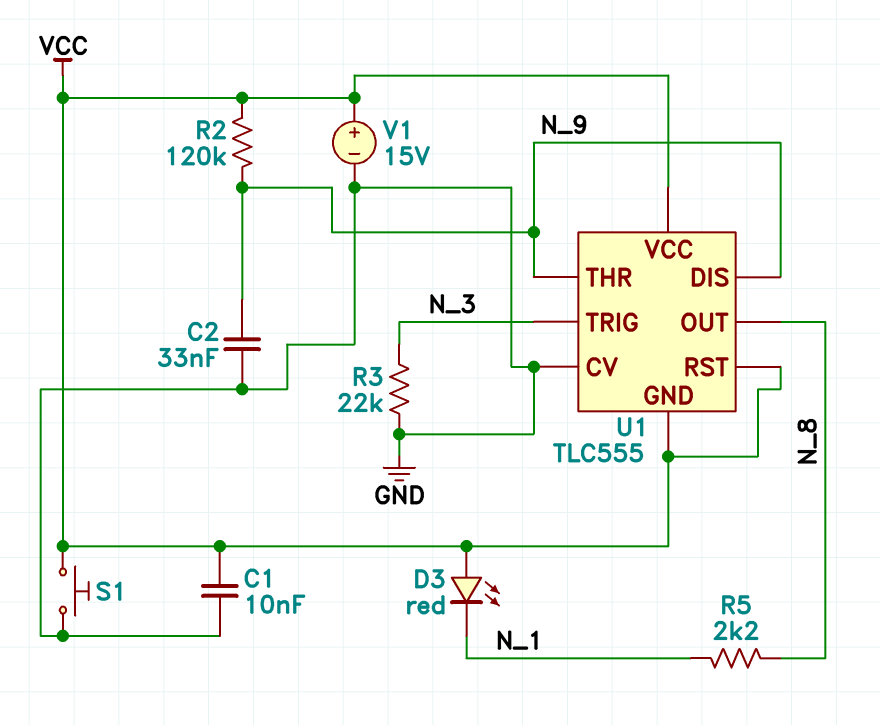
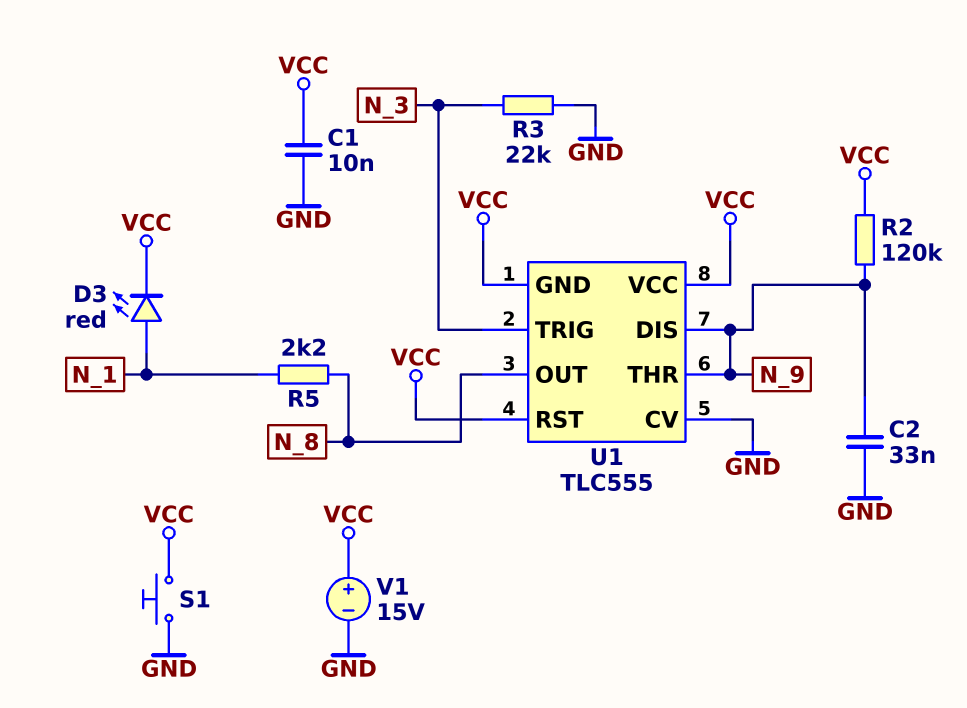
D3: LED red (A VCC, K N_1) -> LED red (A N_1, K VCC)

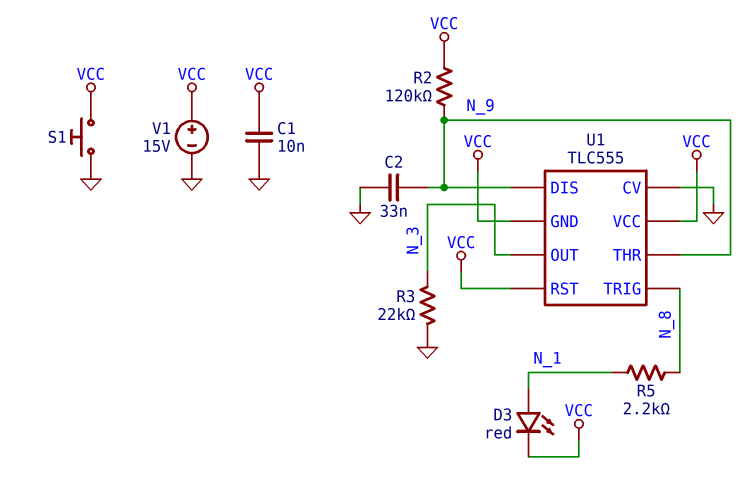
U1 pin OUT: N_8 -> N_3
U1 pin TRIG: N_3 -> N_8

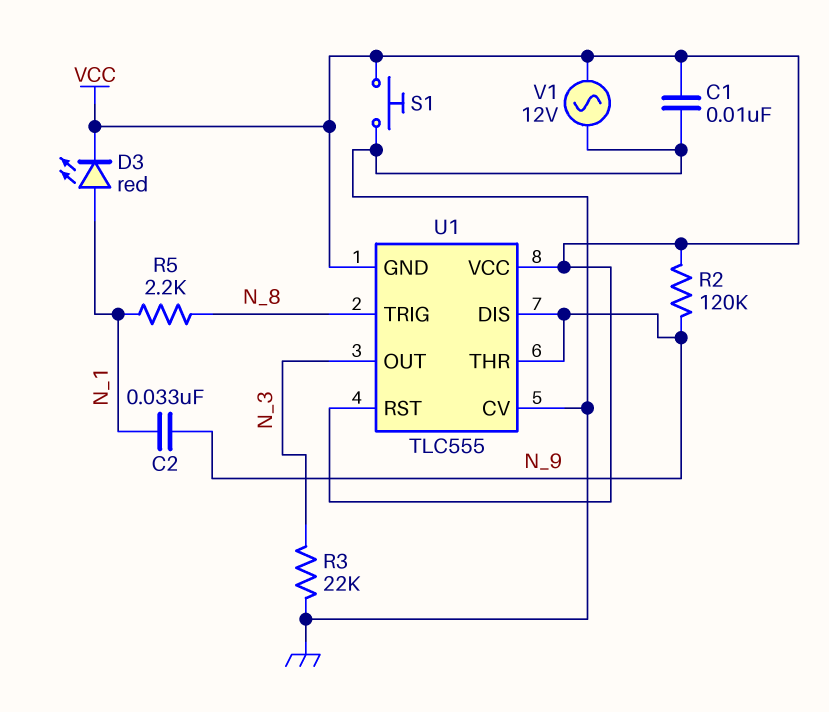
C2: 33nF (GND, N_9) -> 33nF (N_1, N_9)
V1: 15V (plus VCC, minus GND) -> AC 12V (GND, VCC)

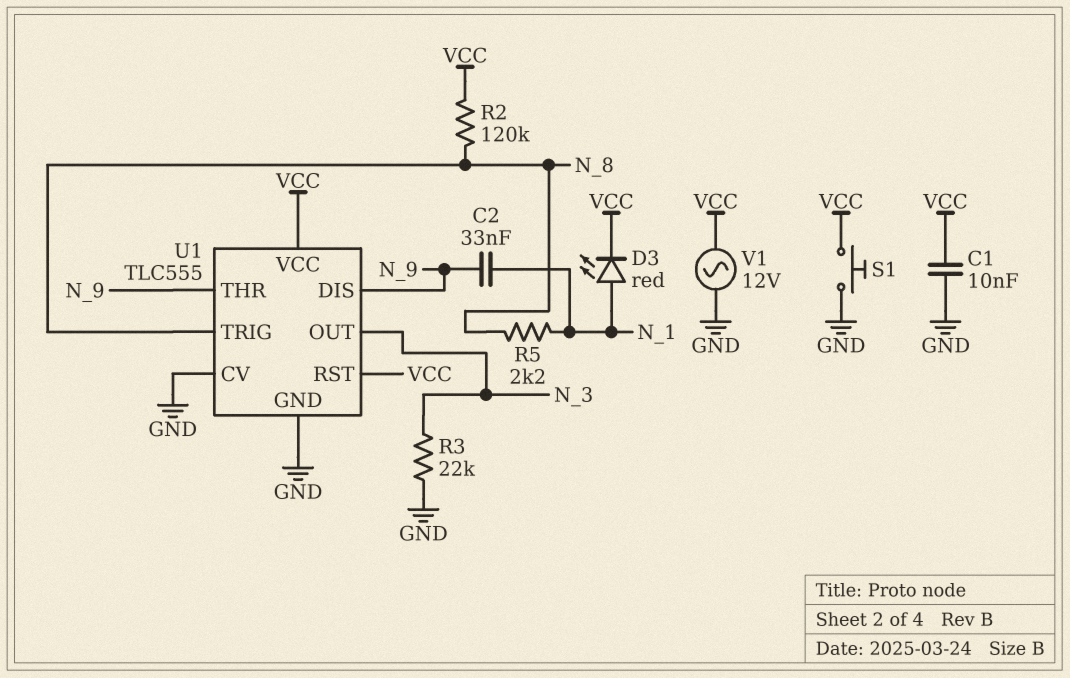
R2: 120k (N_9, VCC) -> 120k (N_8, VCC)
U1 pin GND: VCC -> GND

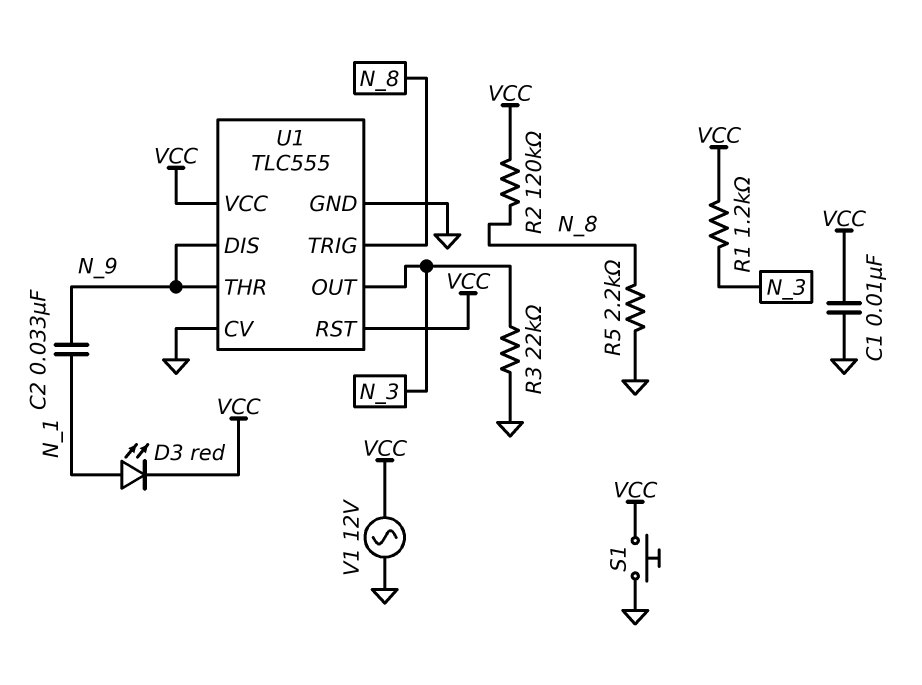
R1: none -> 1.2k (N_3, VCC)
R5: 2.2k (N_1, N_8) -> 2.2k (GND, N_8)

